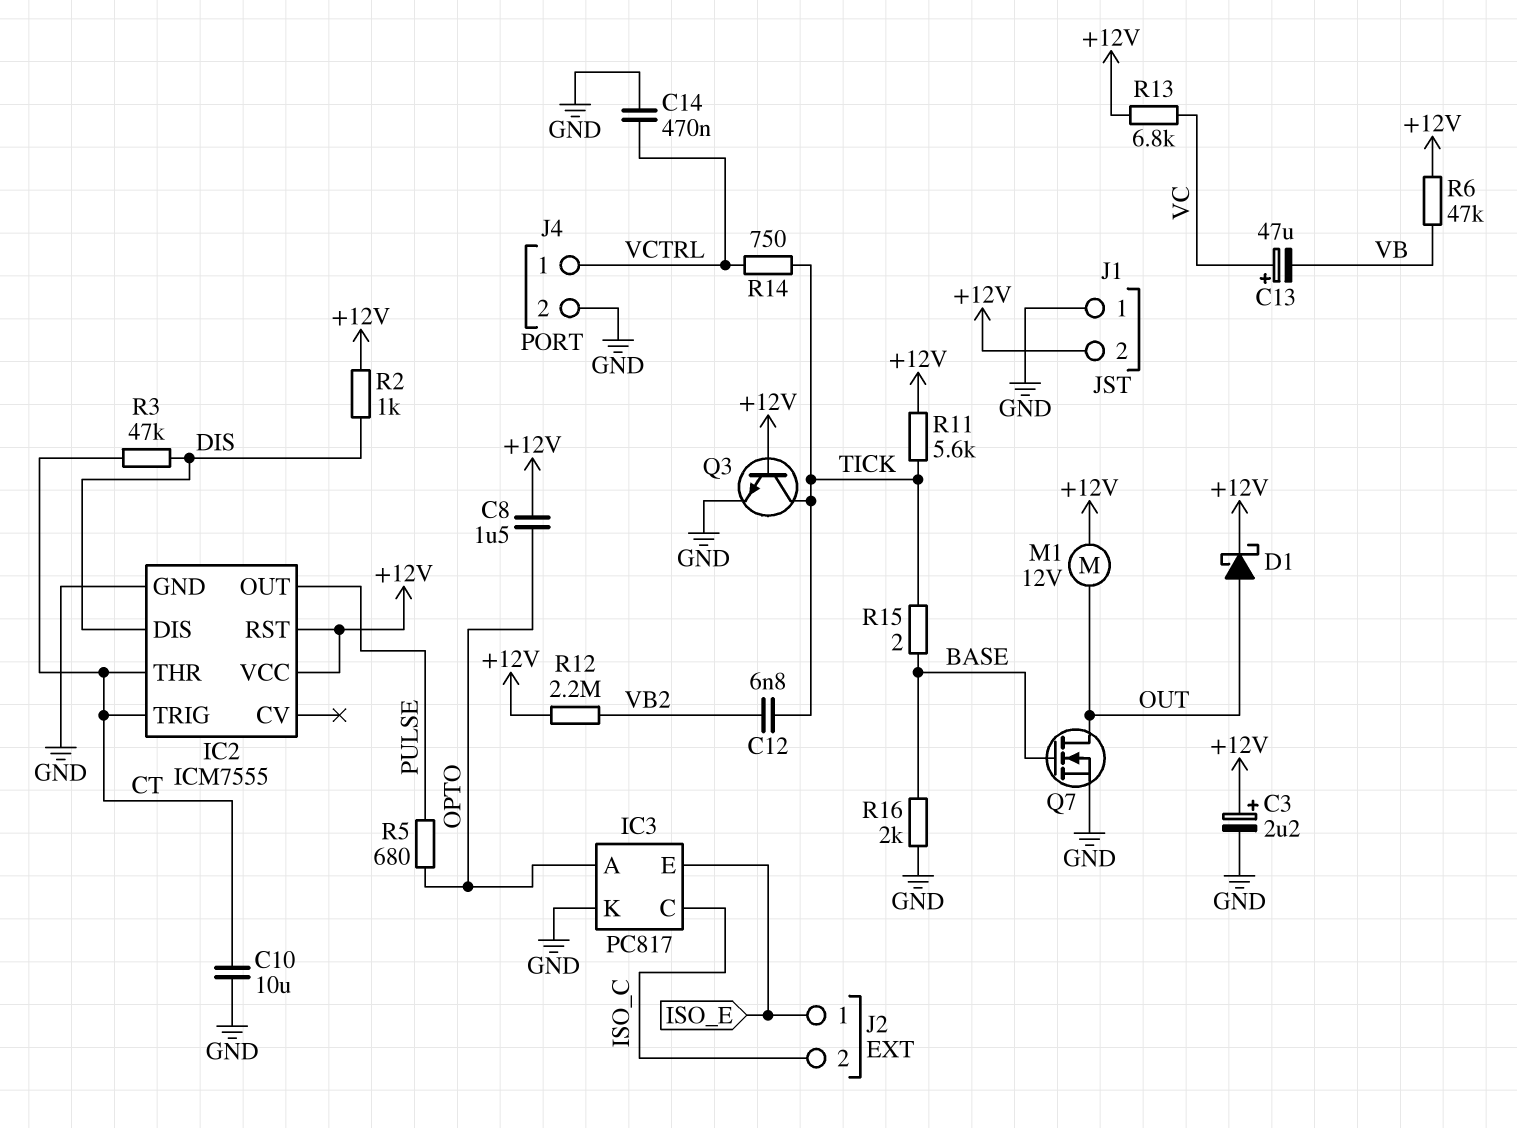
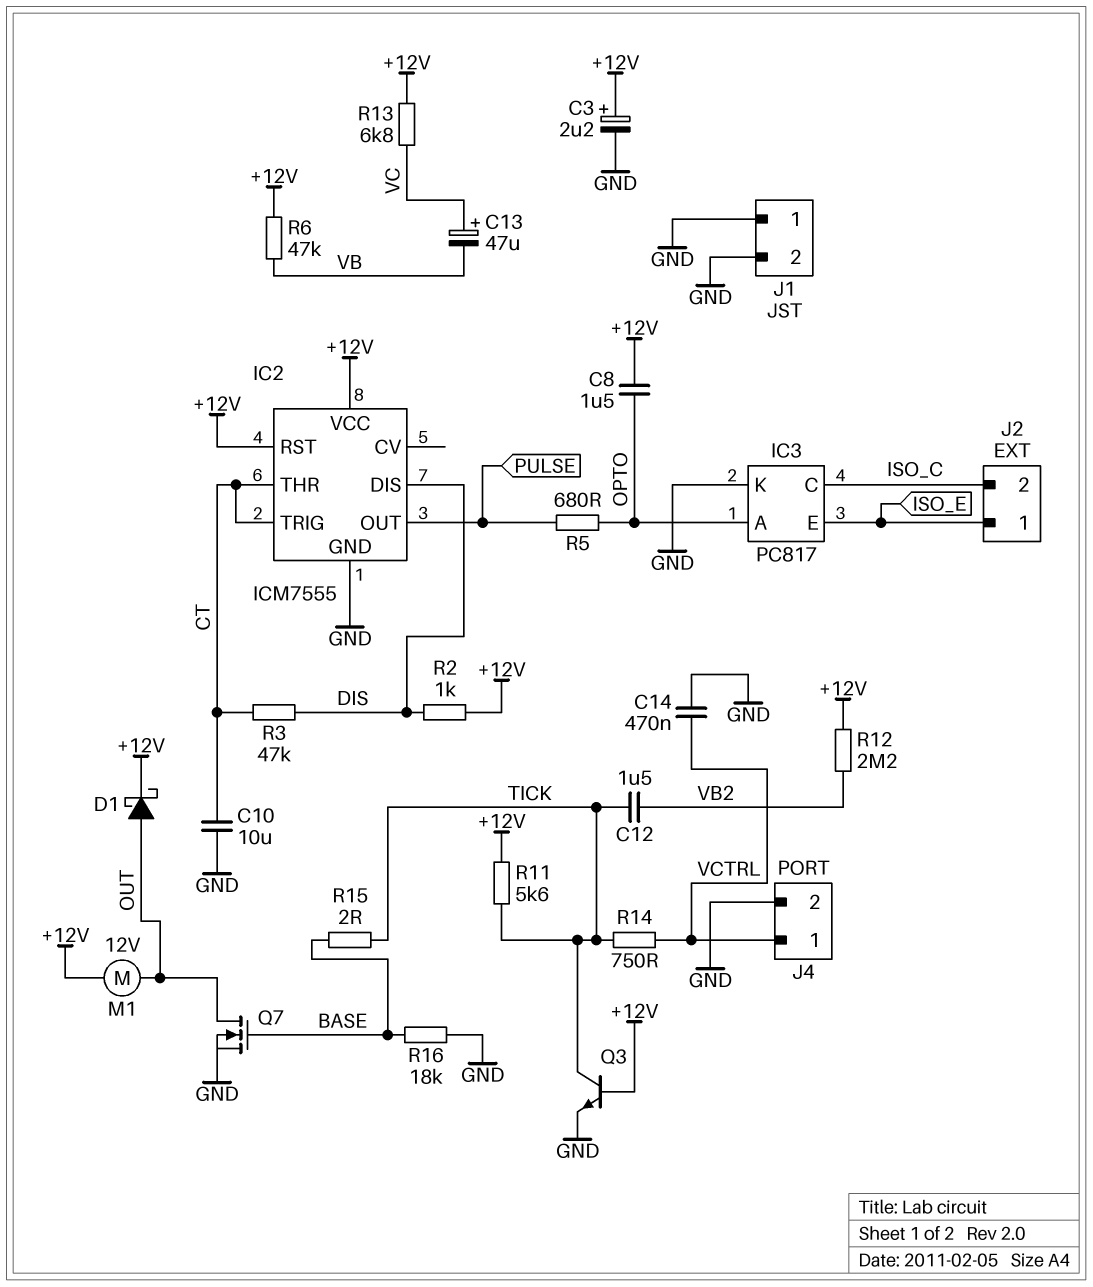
C12: 6.8nF (TICK, VB2) -> 1.5uF (TICK, VB2)
J1 pin 2: +12V -> GND
R16: 2k (BASE, GND) -> 18k (BASE, GND)

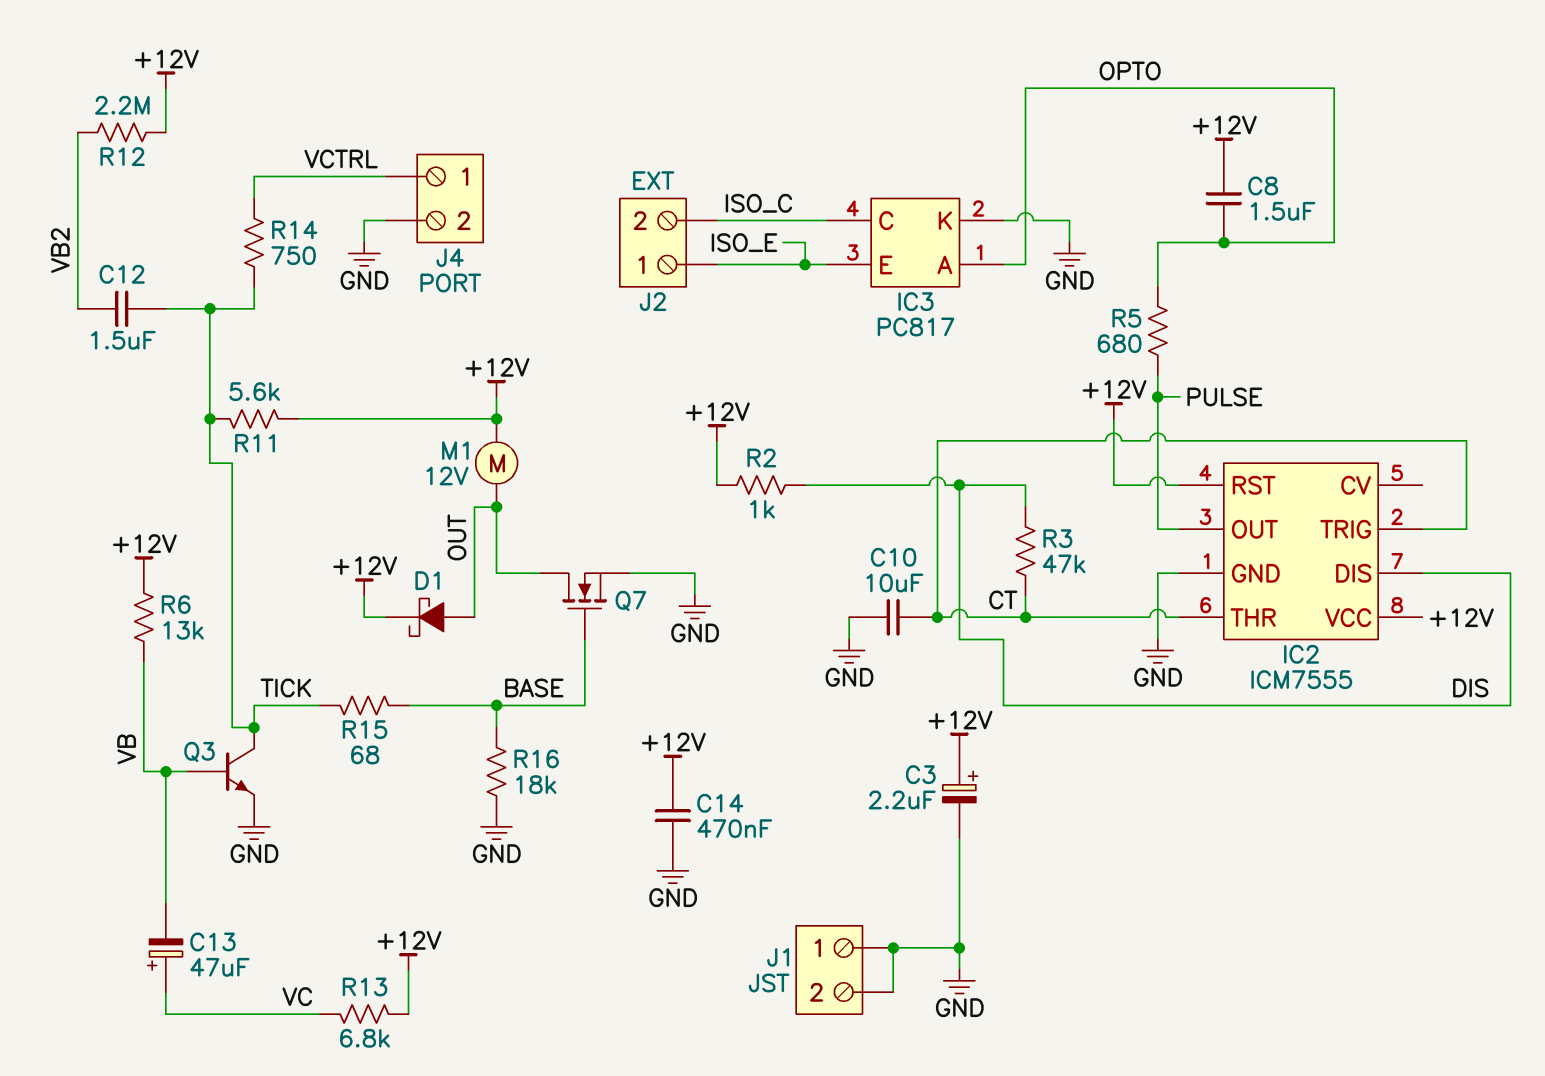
C14: 470nF (GND, VCTRL) -> 470nF (+12V, GND)
Q3: NPN (B +12V, C TICK, E GND) -> NPN (B VB, C TICK, E GND)
R6: 47k (+12V, VB) -> 13k (+12V, VB)
R15: 2 (BASE, TICK) -> 68 (BASE, TICK)

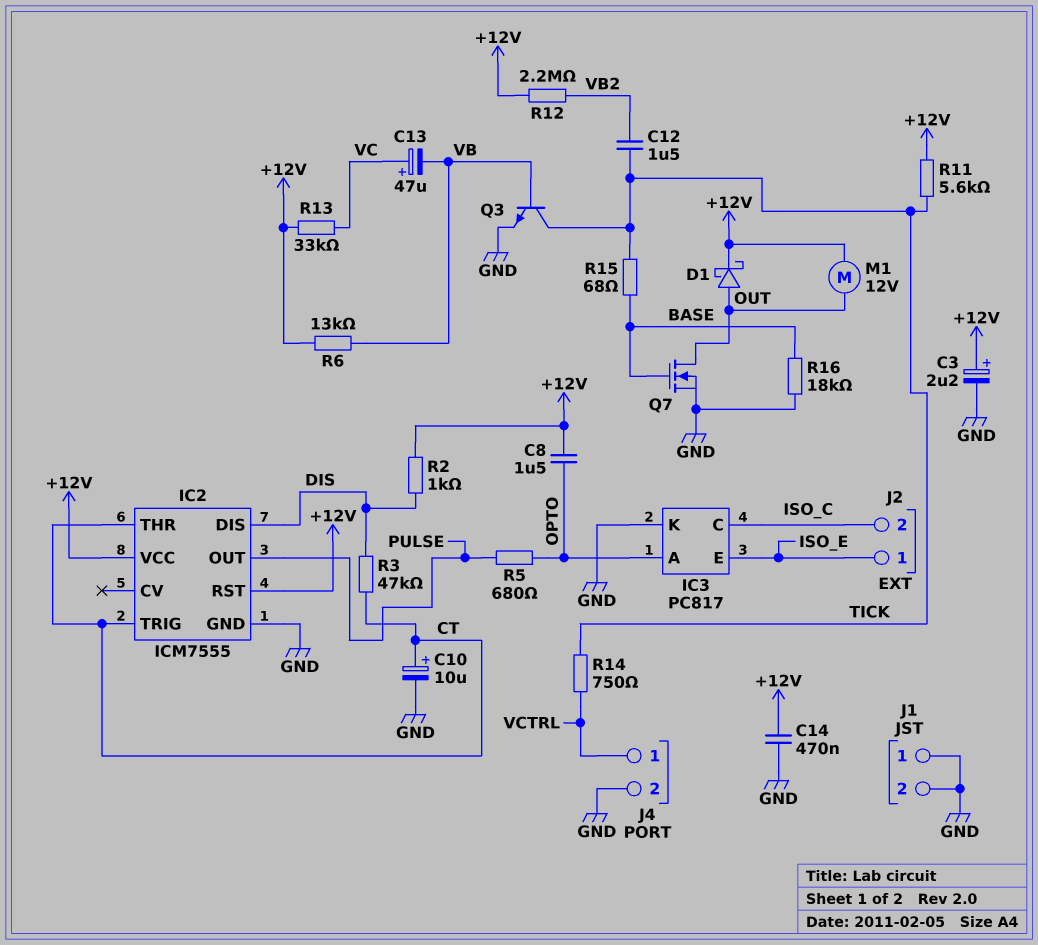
C10: 10uF (CT, GND) -> 10uF (plus CT, minus GND)
R13: 6.8k (+12V, VC) -> 33k (+12V, VC)

